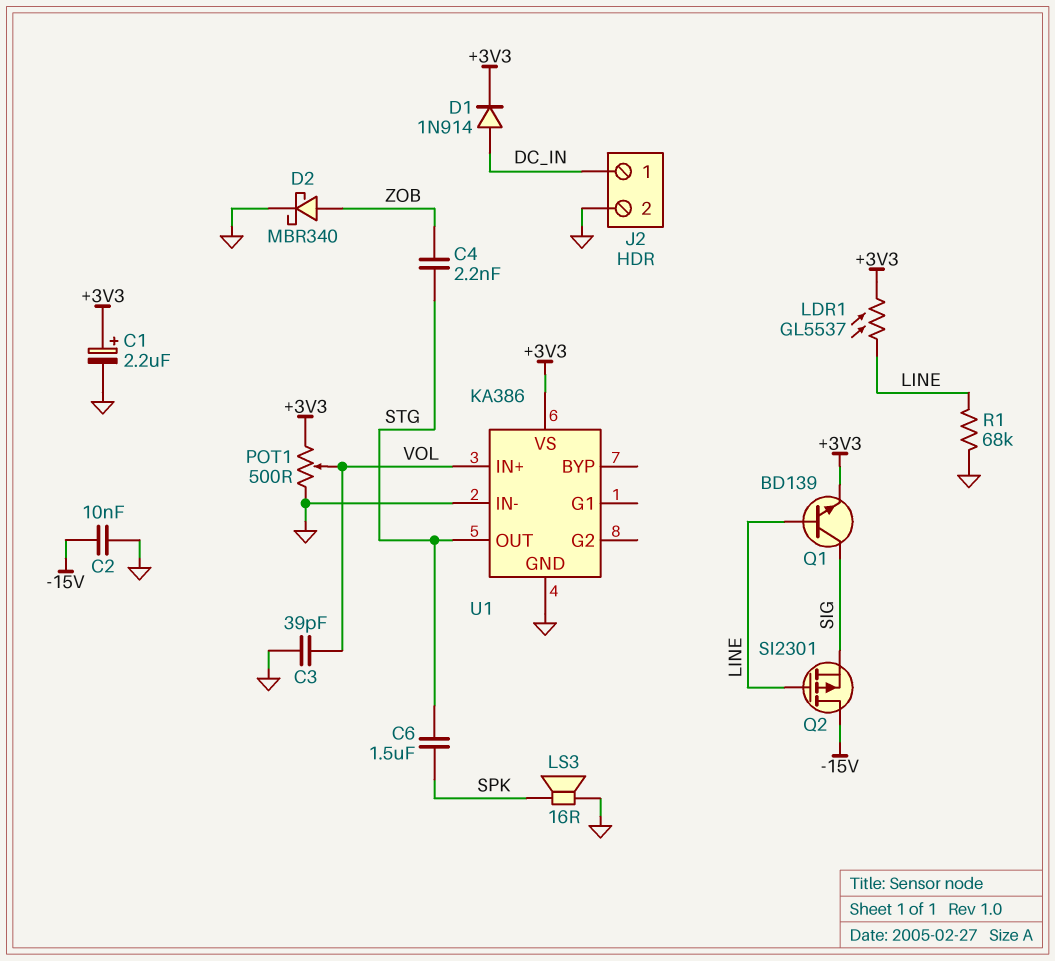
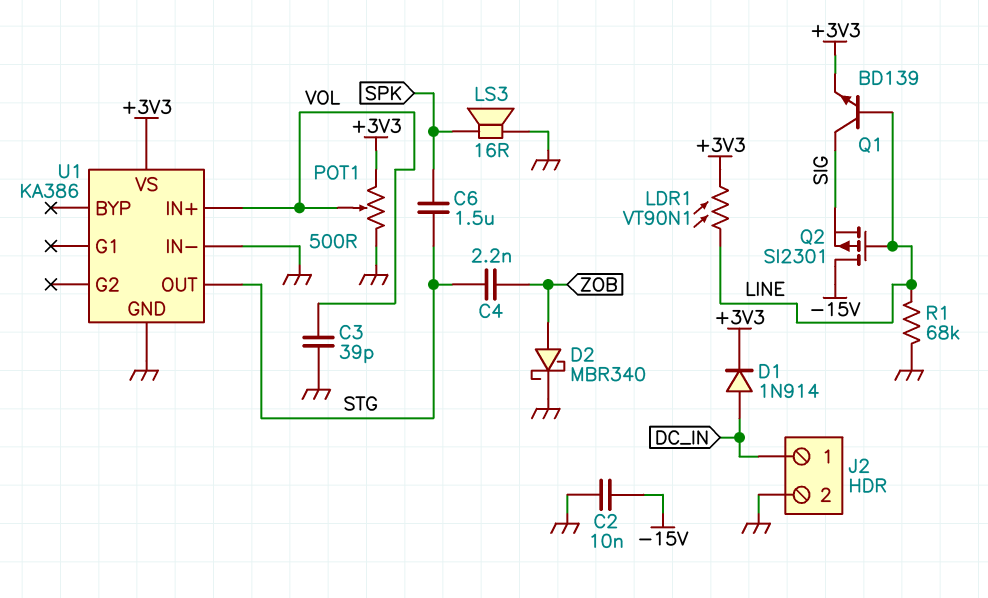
C1: 2.2uF (plus +3V3, minus GND) -> none
LDR1: GL5537 (+3V3, LINE) -> VT90N1 (+3V3, LINE)

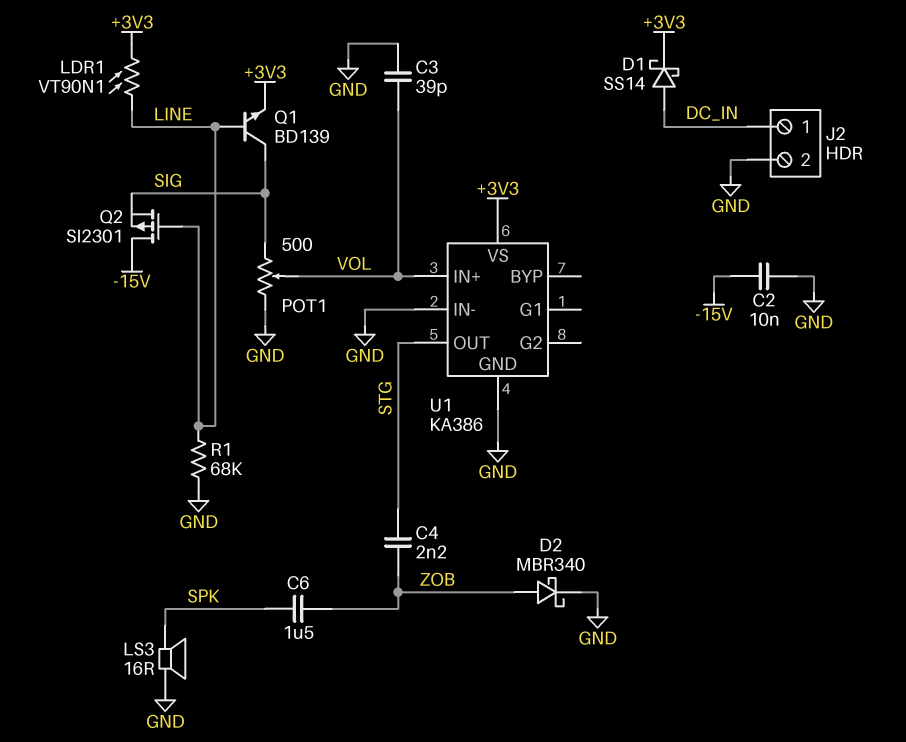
C6: 1.5uF (SPK, STG) -> 1.5uF (SPK, ZOB)
D1: diode 1N914 (A DC_IN, K +3V3) -> schottky SS14 (A DC_IN, K +3V3)
POT1: 500 (+3V3, GND, wiper VOL) -> 500 (GND, SIG, wiper VOL)

